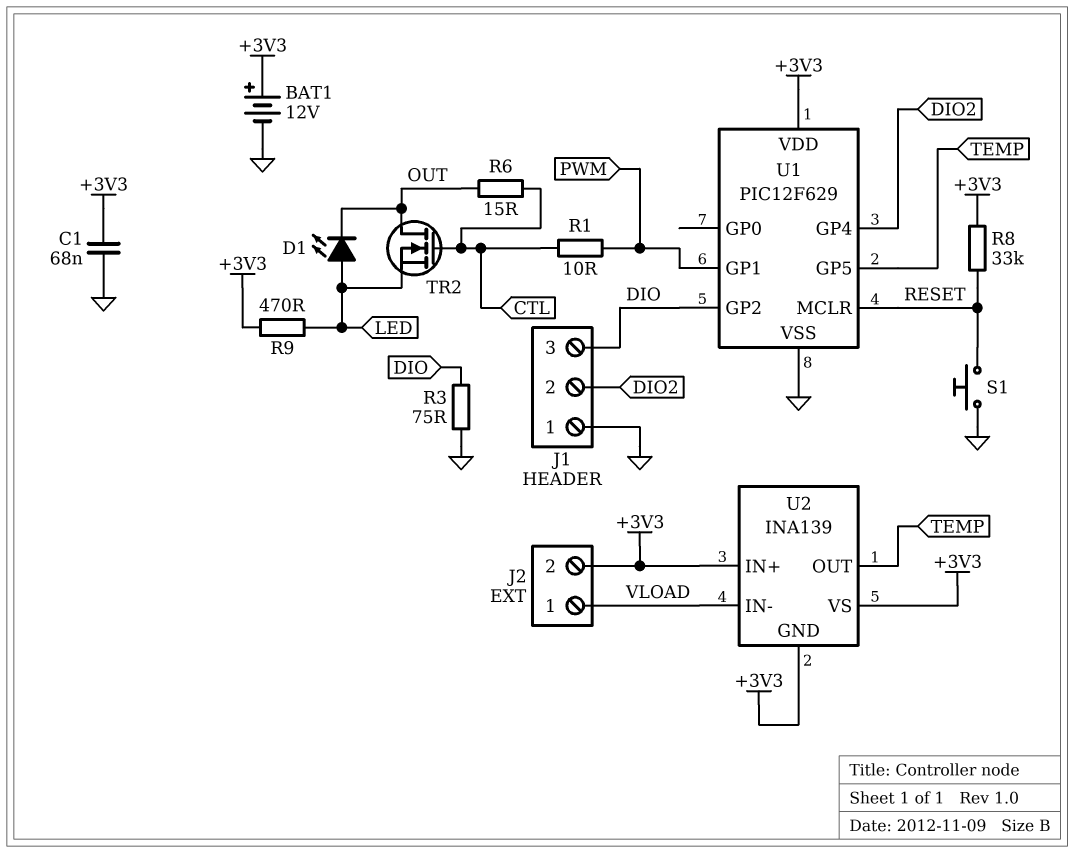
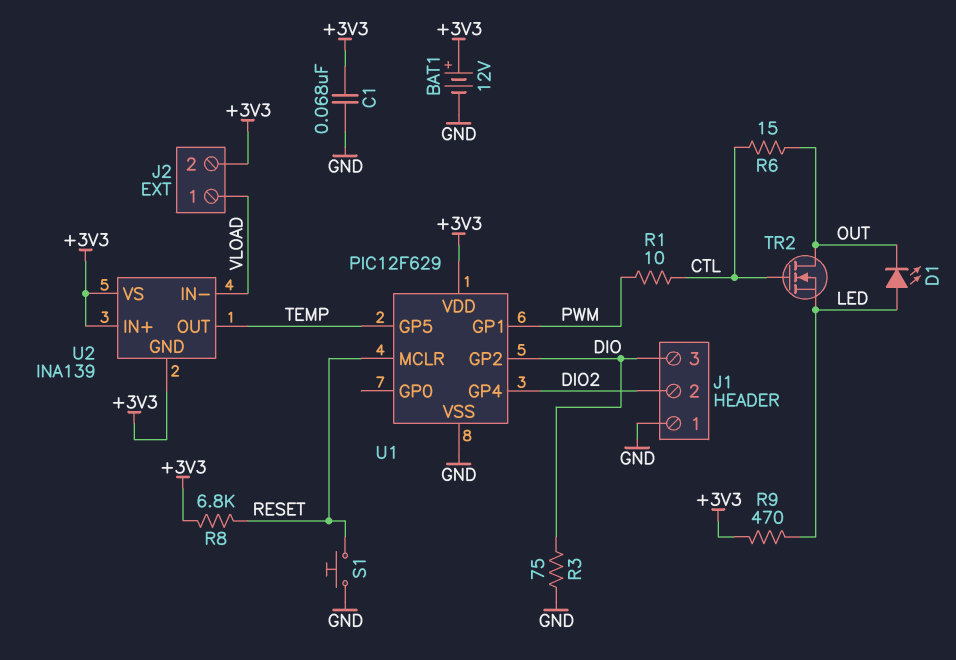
R8: 33k (+3V3, RESET) -> 6.8k (+3V3, RESET)

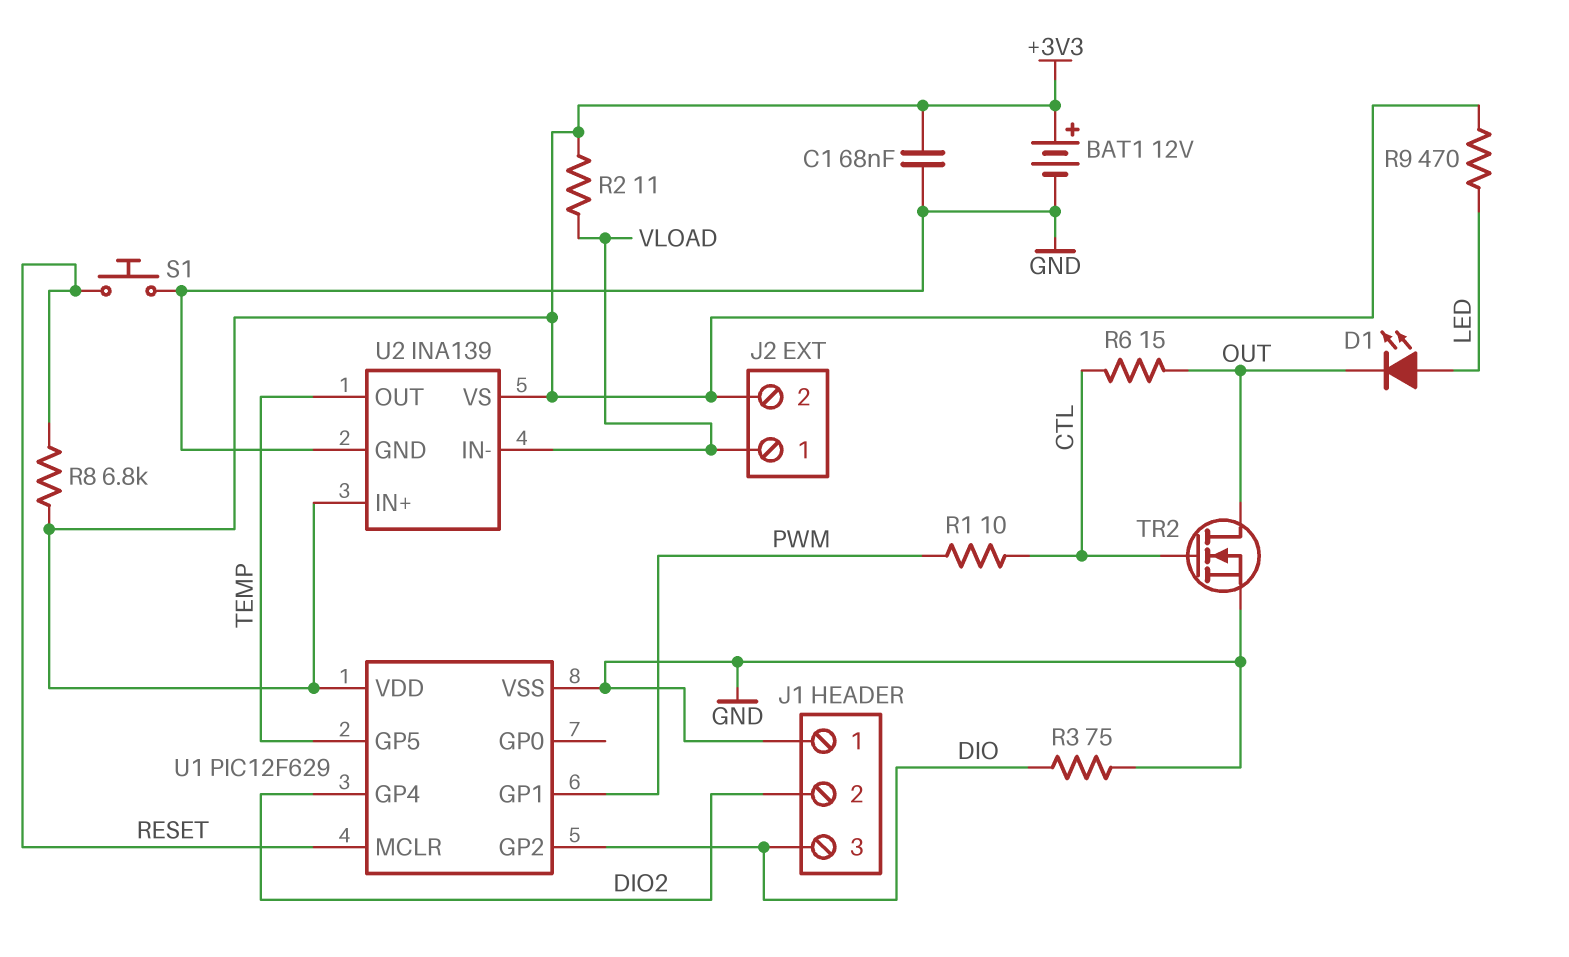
R2: none -> 11 (+3V3, VLOAD)
TR2: NMOS (G CTL, D OUT, S LED) -> NMOS (G CTL, D OUT, S GND)
U2 pin GND: +3V3 -> GND

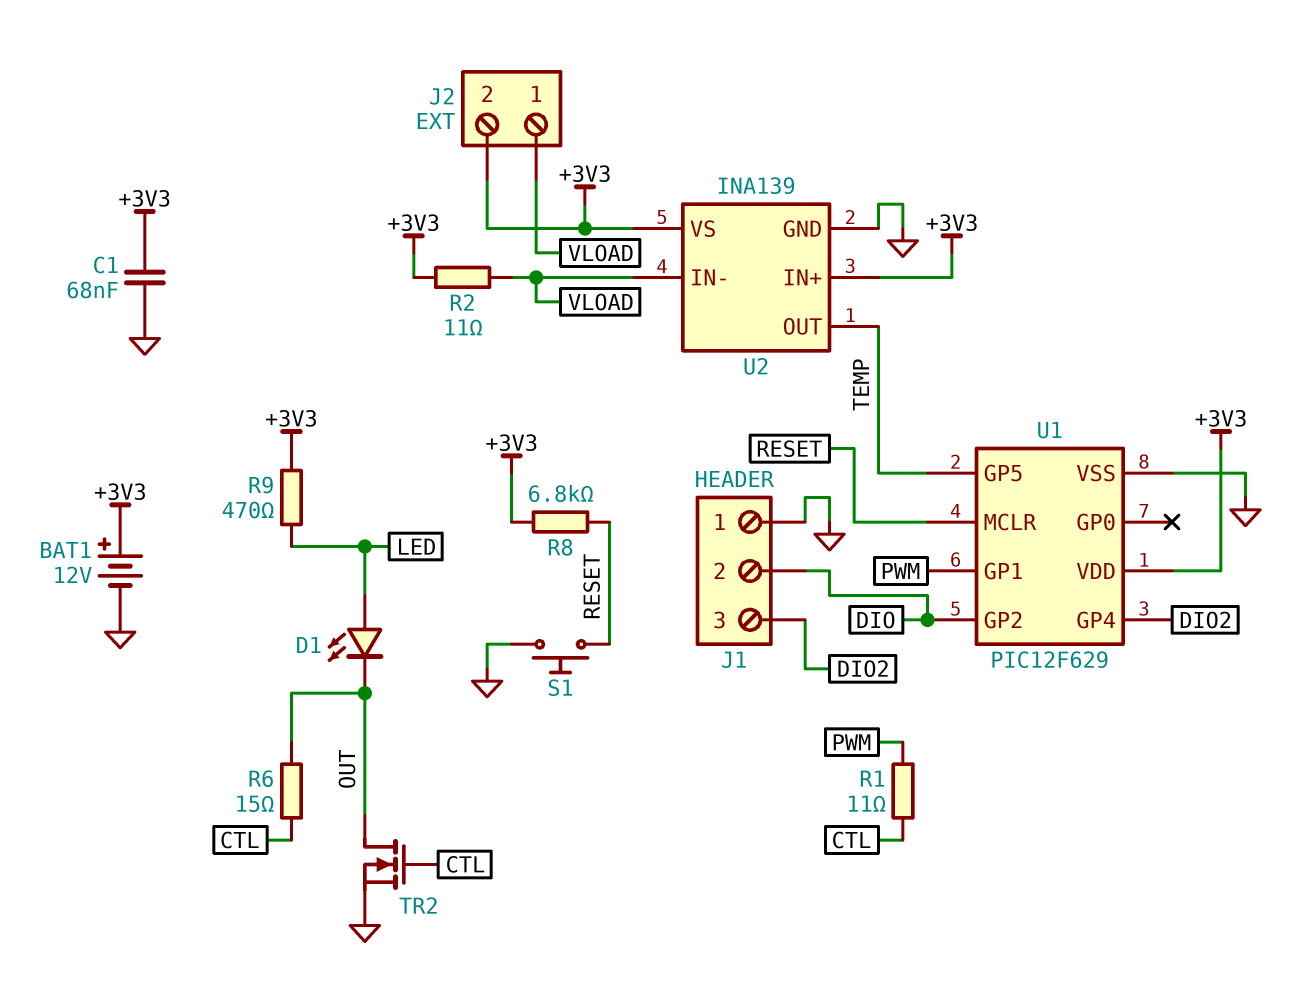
J1 pin 2: DIO2 -> DIO
J1 pin 3: DIO -> DIO2
R1: 10 (CTL, PWM) -> 11 (CTL, PWM)
R3: 75 (DIO, GND) -> none

